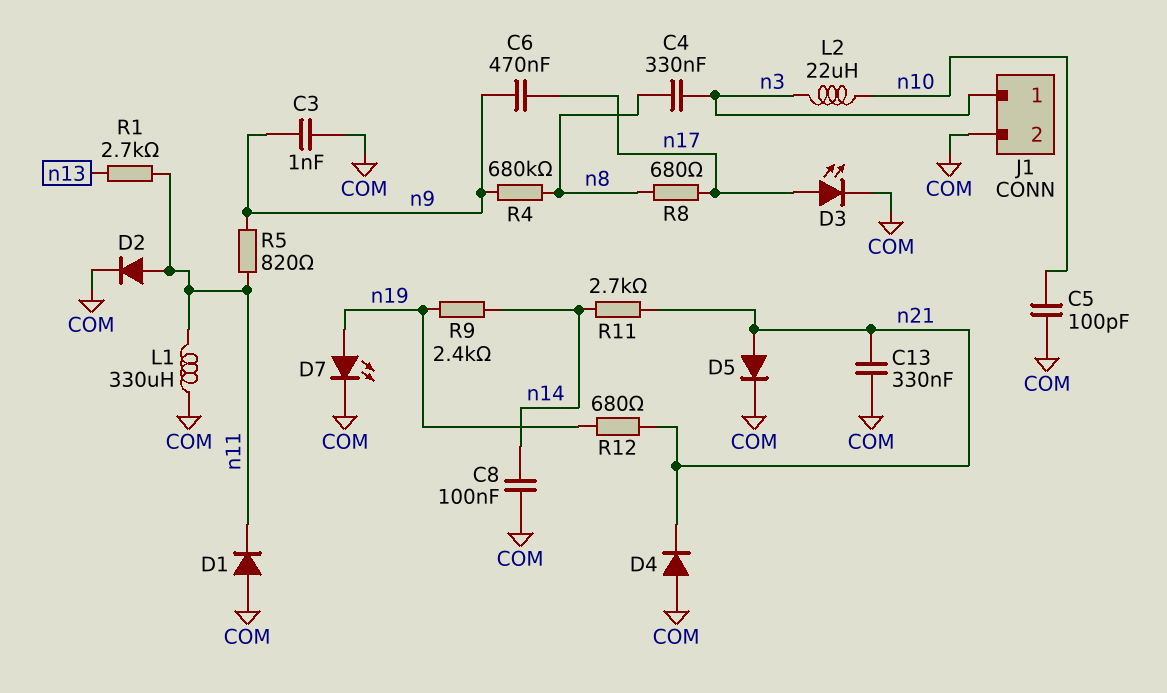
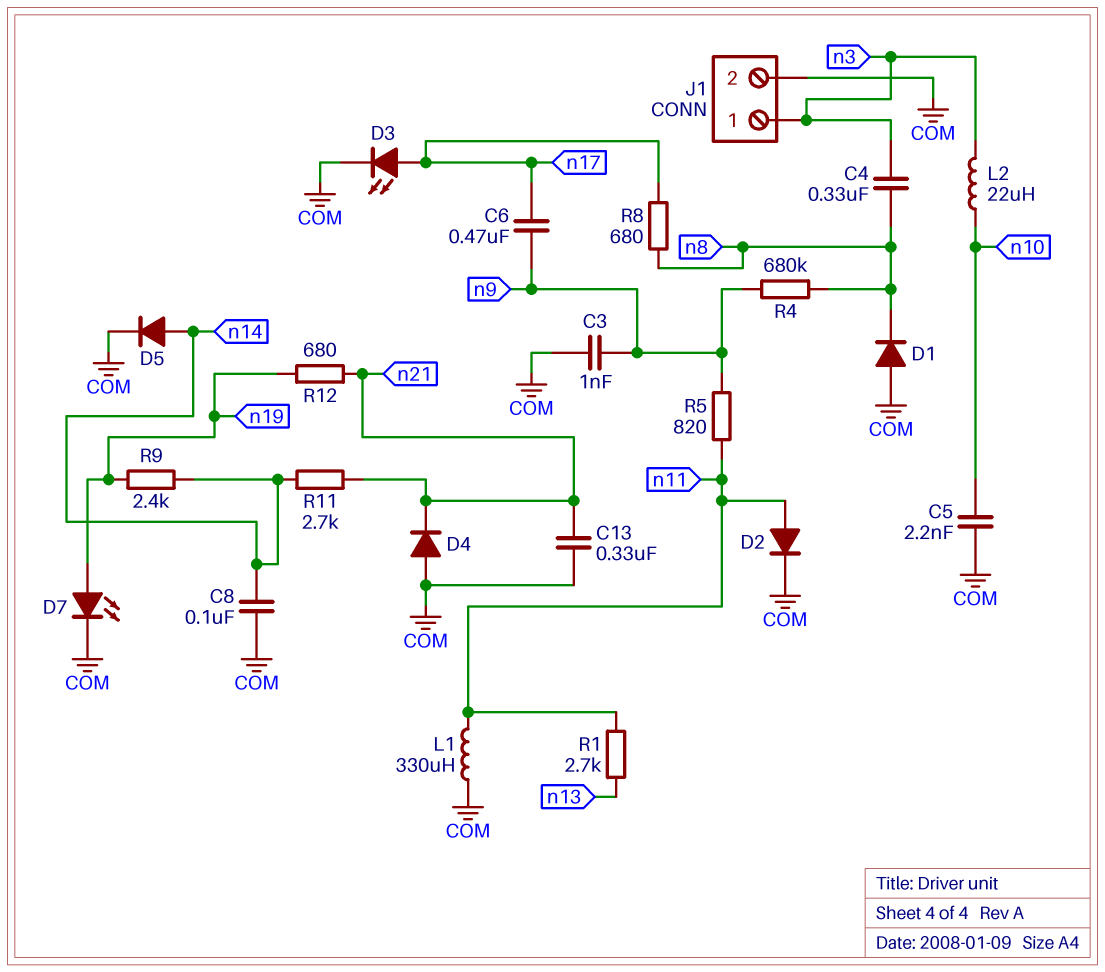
C5: 100pF (COM, n10) -> 2.2nF (COM, n10)
D1: diode (A COM, K n11) -> diode (A COM, K n8)
D5: diode (A n21, K COM) -> diode (A n14, K COM)

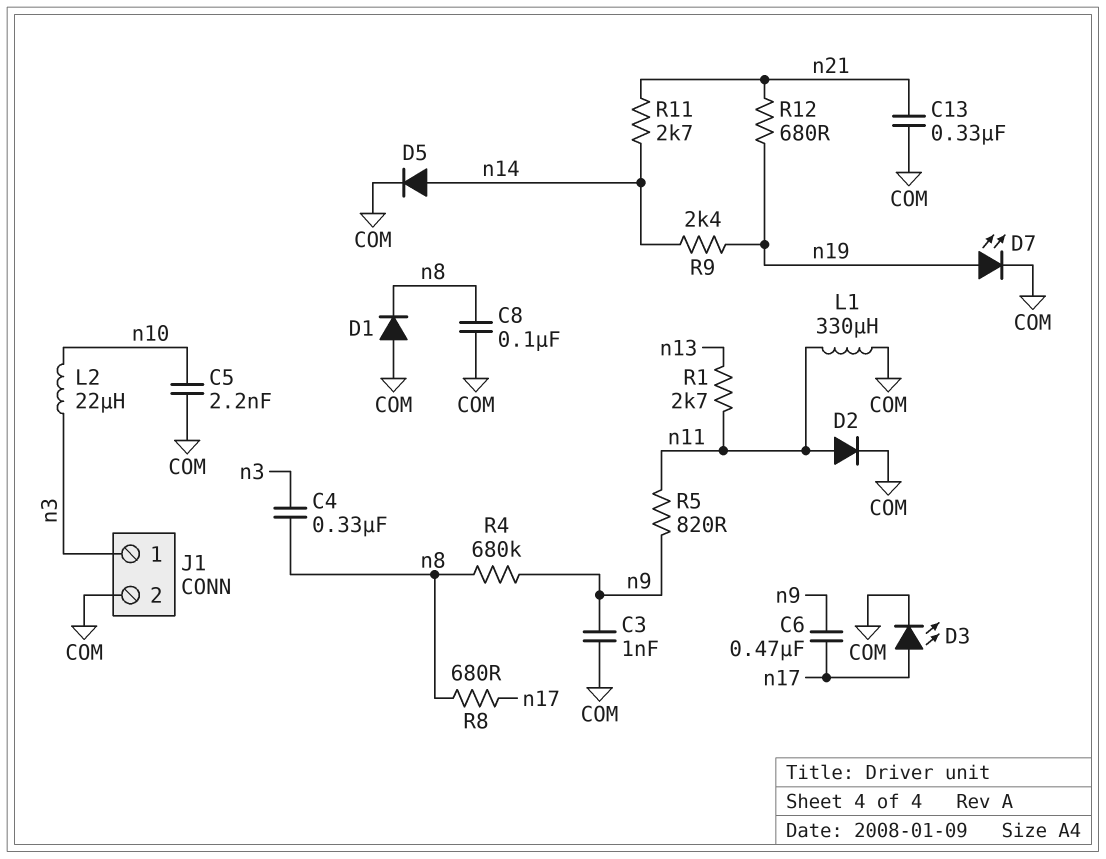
C8: 100nF (COM, n14) -> 100nF (COM, n8)
D4: diode (A COM, K n21) -> none

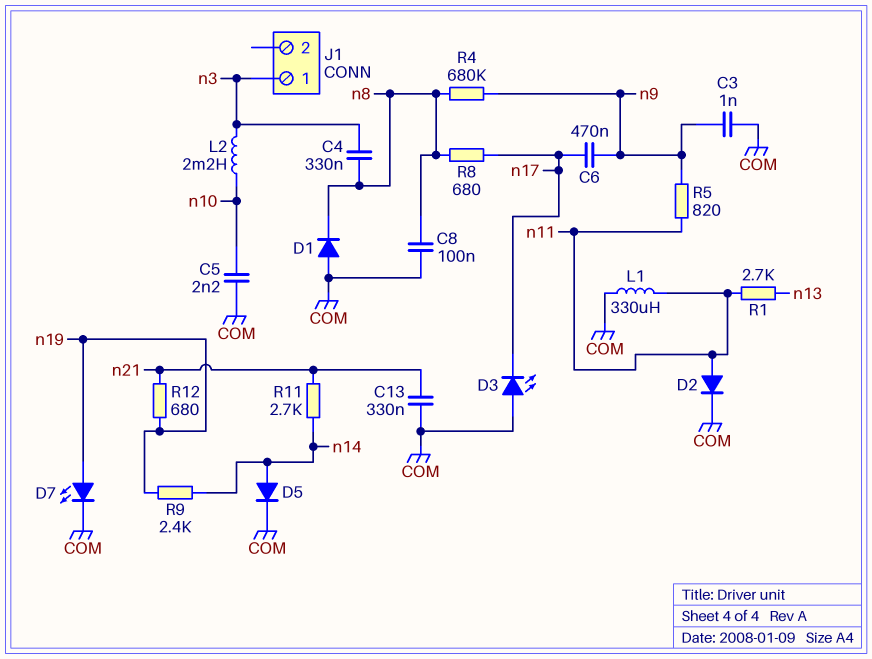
D3: LED (A n17, K COM) -> LED (A COM, K n17)
J1 pin 2: COM -> none
L2: 22uH (n3, n10) -> 2.2mH (n3, n10)

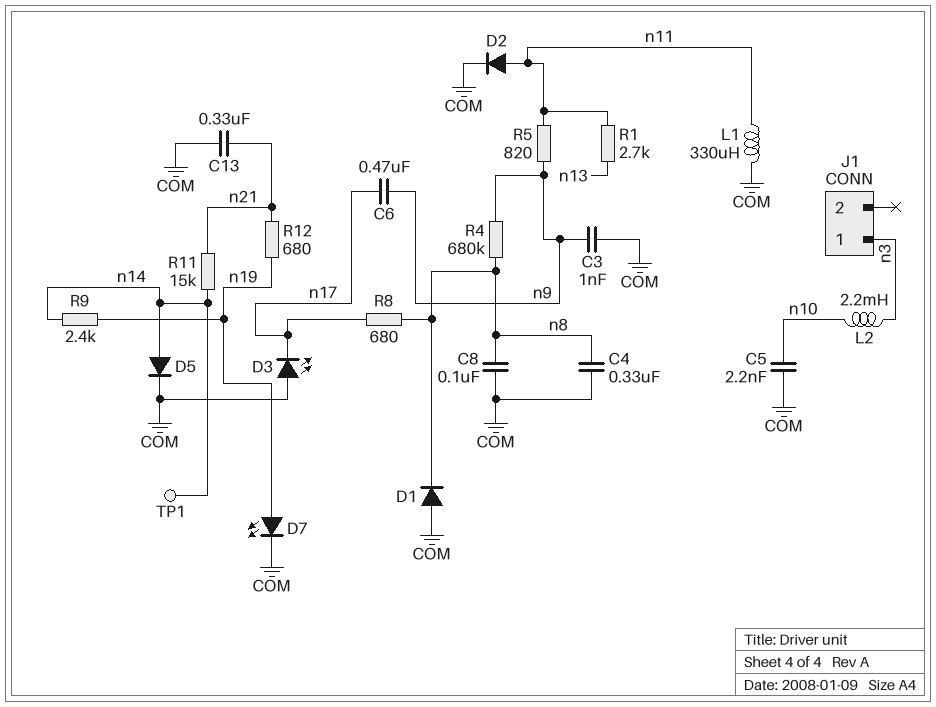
C4: 330nF (n3, n8) -> 330nF (COM, n8)
R11: 2.7k (n14, n21) -> 15k (n14, n21)
TP1: none -> test point (n14)

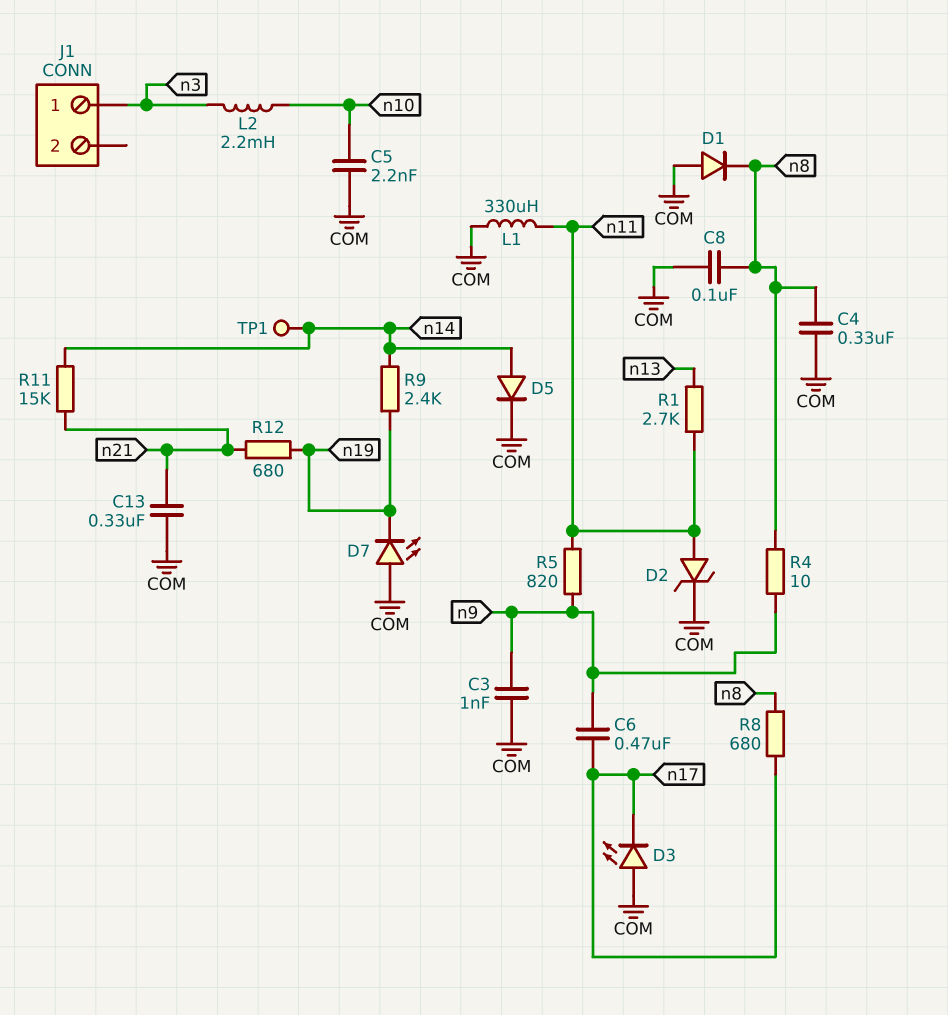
D2: diode (A n11, K COM) -> zener (A n11, K COM)
D7: LED (A n19, K COM) -> LED (A COM, K n19)
R4: 680k (n8, n9) -> 10 (n8, n9)

